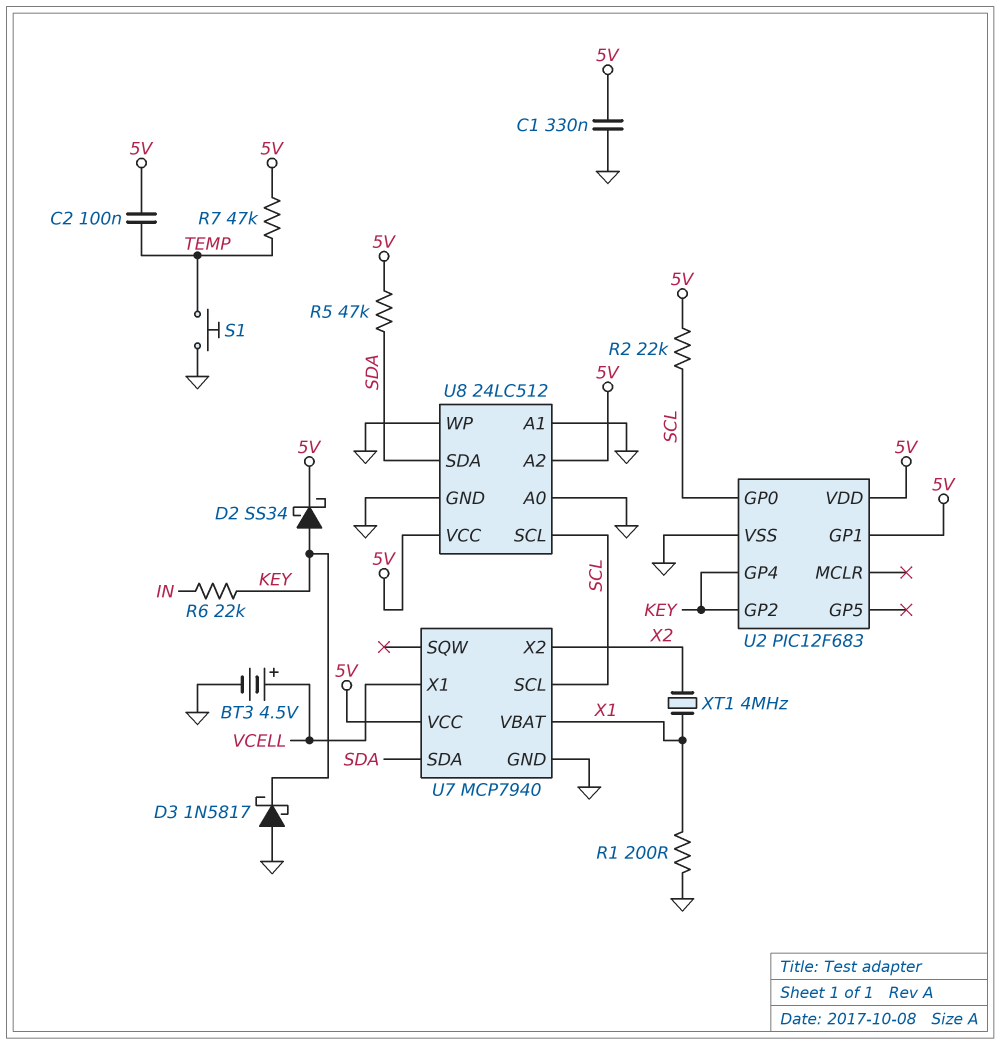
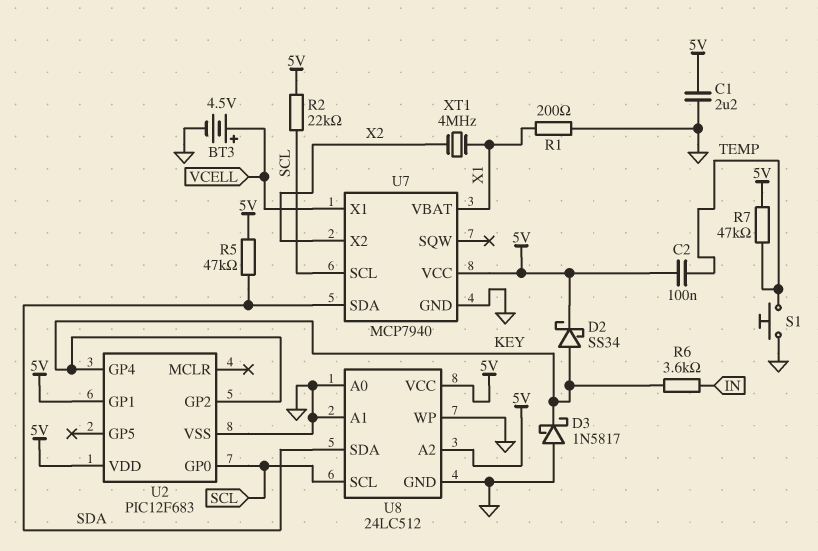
C1: 330nF (5V, GND) -> 2.2uF (5V, GND)
R6: 22k (IN, KEY) -> 3.6k (IN, KEY)

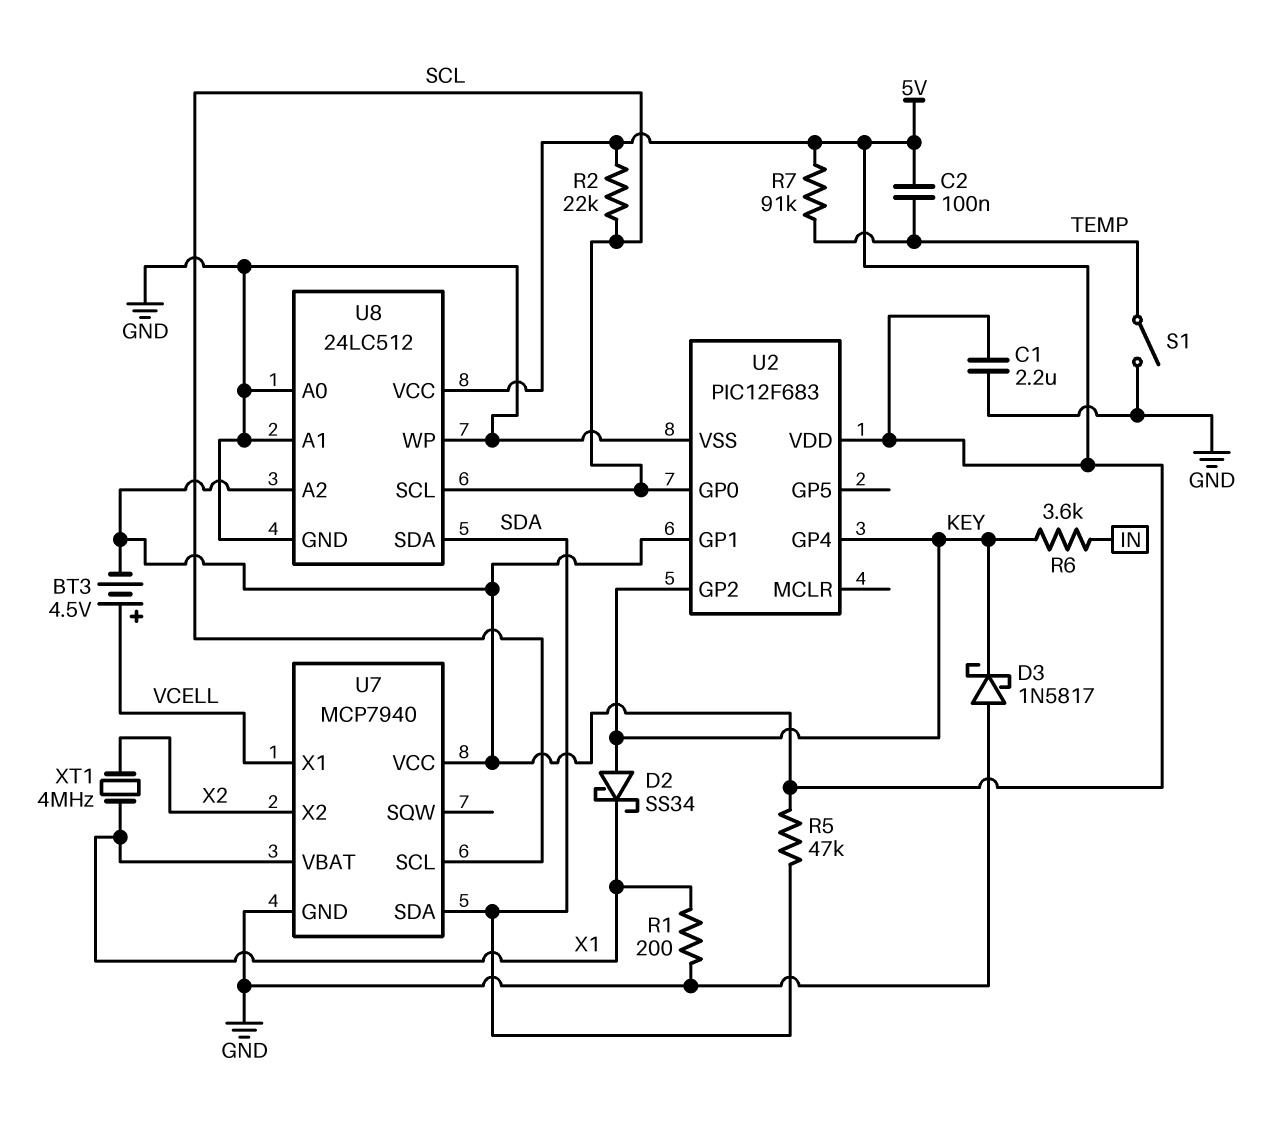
BT3: 4.5V (plus VCELL, minus GND) -> 4.5V (plus VCELL, minus 5V)
D2: schottky SS34 (A KEY, K 5V) -> schottky SS34 (A KEY, K X1)
R7: 47k (5V, TEMP) -> 91k (5V, TEMP)
S1: button (GND, TEMP) -> switch (GND, TEMP)

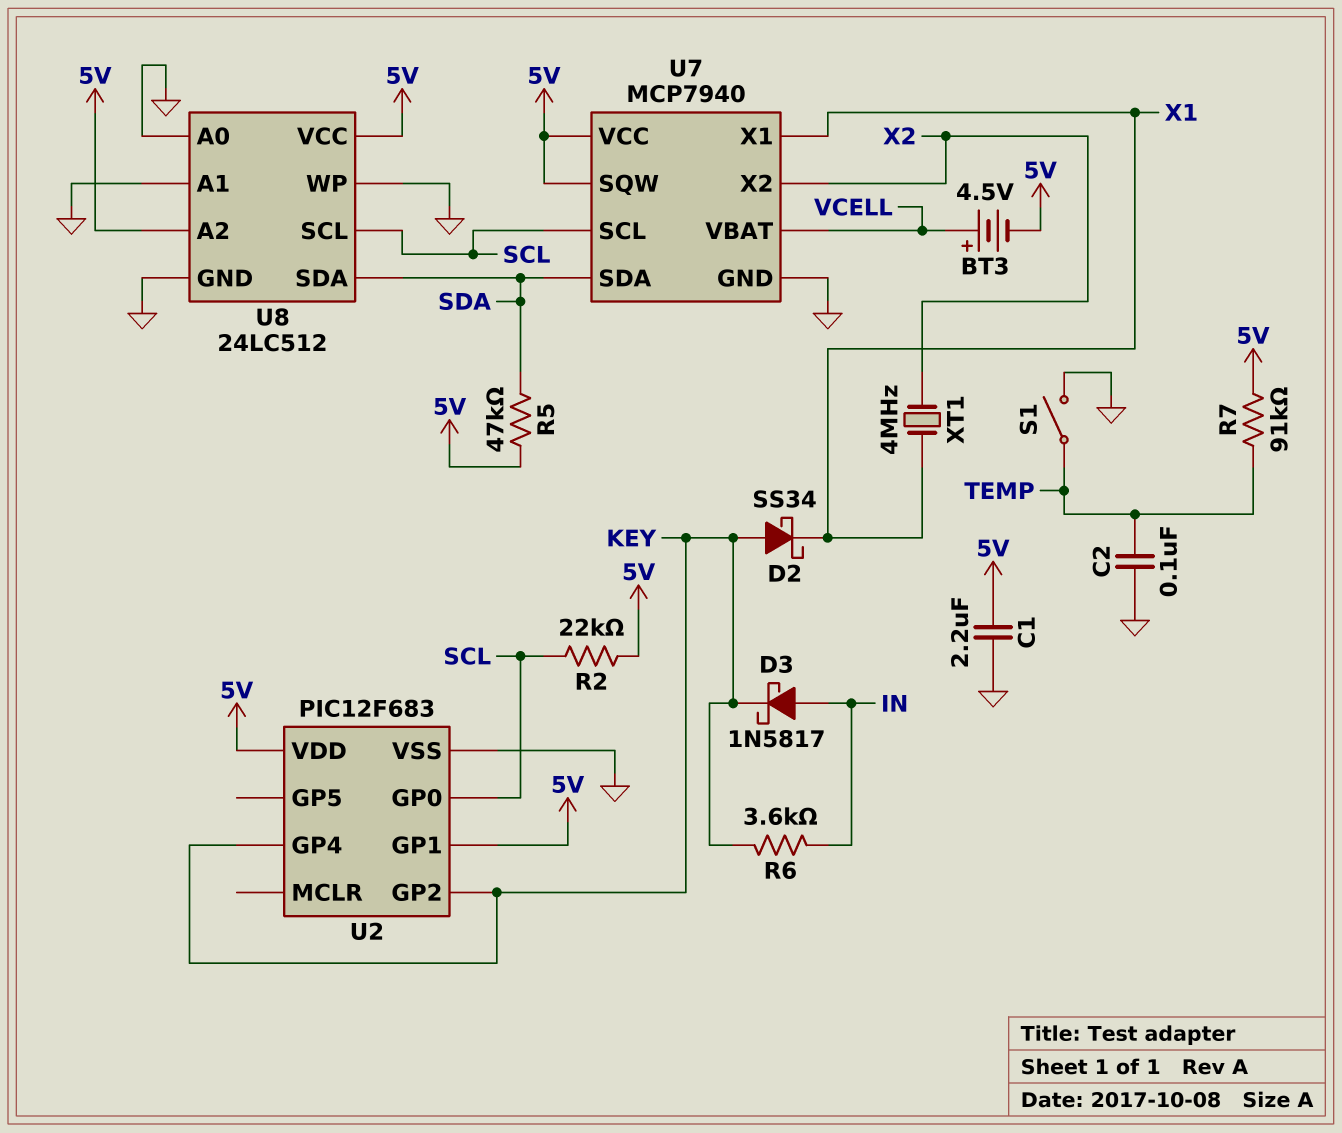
C2: 100nF (5V, TEMP) -> 100nF (GND, TEMP)
D3: schottky 1N5817 (A GND, K KEY) -> schottky 1N5817 (A IN, K KEY)
R1: 200 (GND, X1) -> none
U7 pin SQW: none -> 5V
U7 pin VBAT: X1 -> VCELL
U7 pin X1: VCELL -> X1

